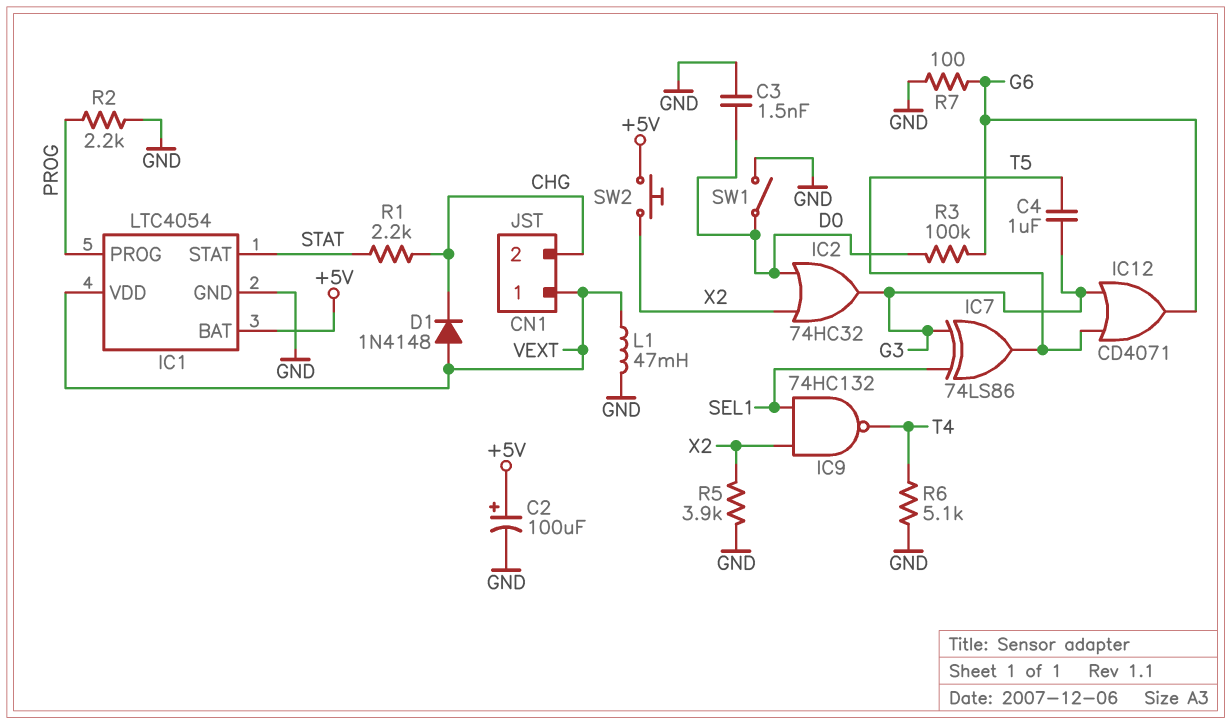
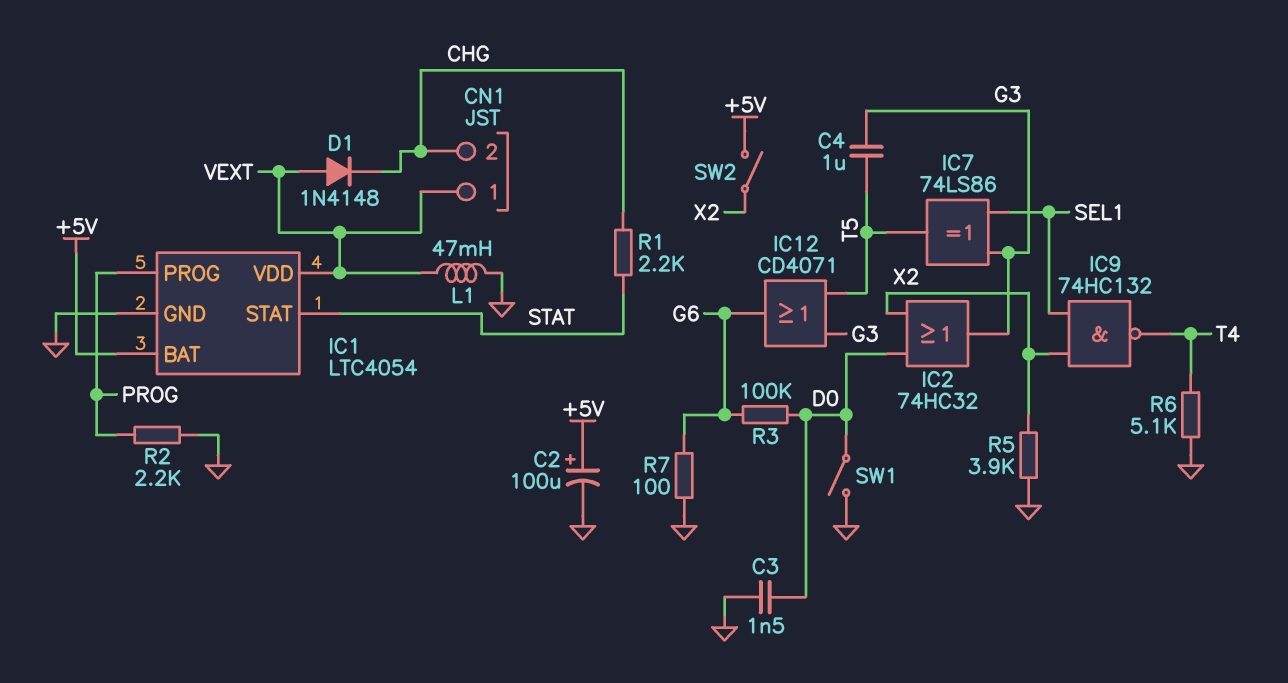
SW2: button (+5V, X2) -> switch (+5V, X2)

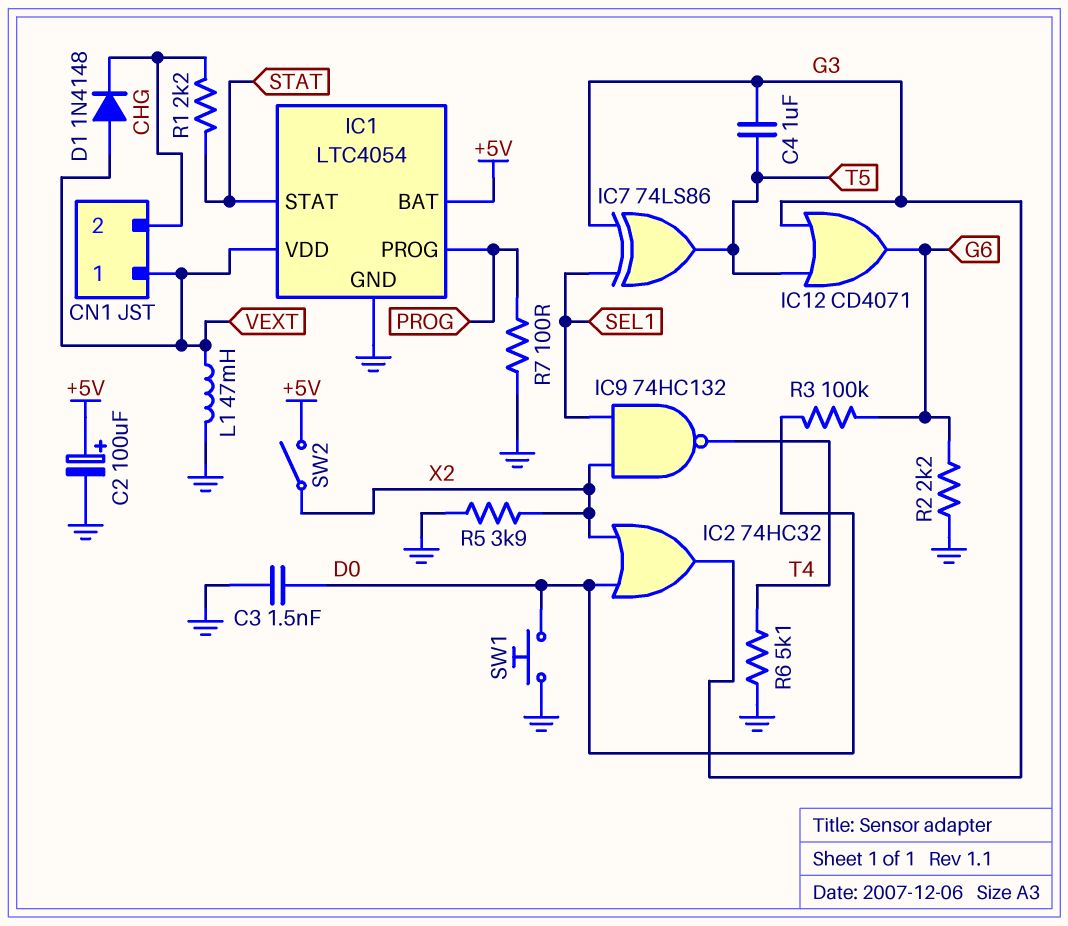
R2: 2.2k (GND, PROG) -> 2.2k (G6, GND)
R7: 100 (G6, GND) -> 100 (GND, PROG)
SW1: switch (D0, GND) -> button (D0, GND)

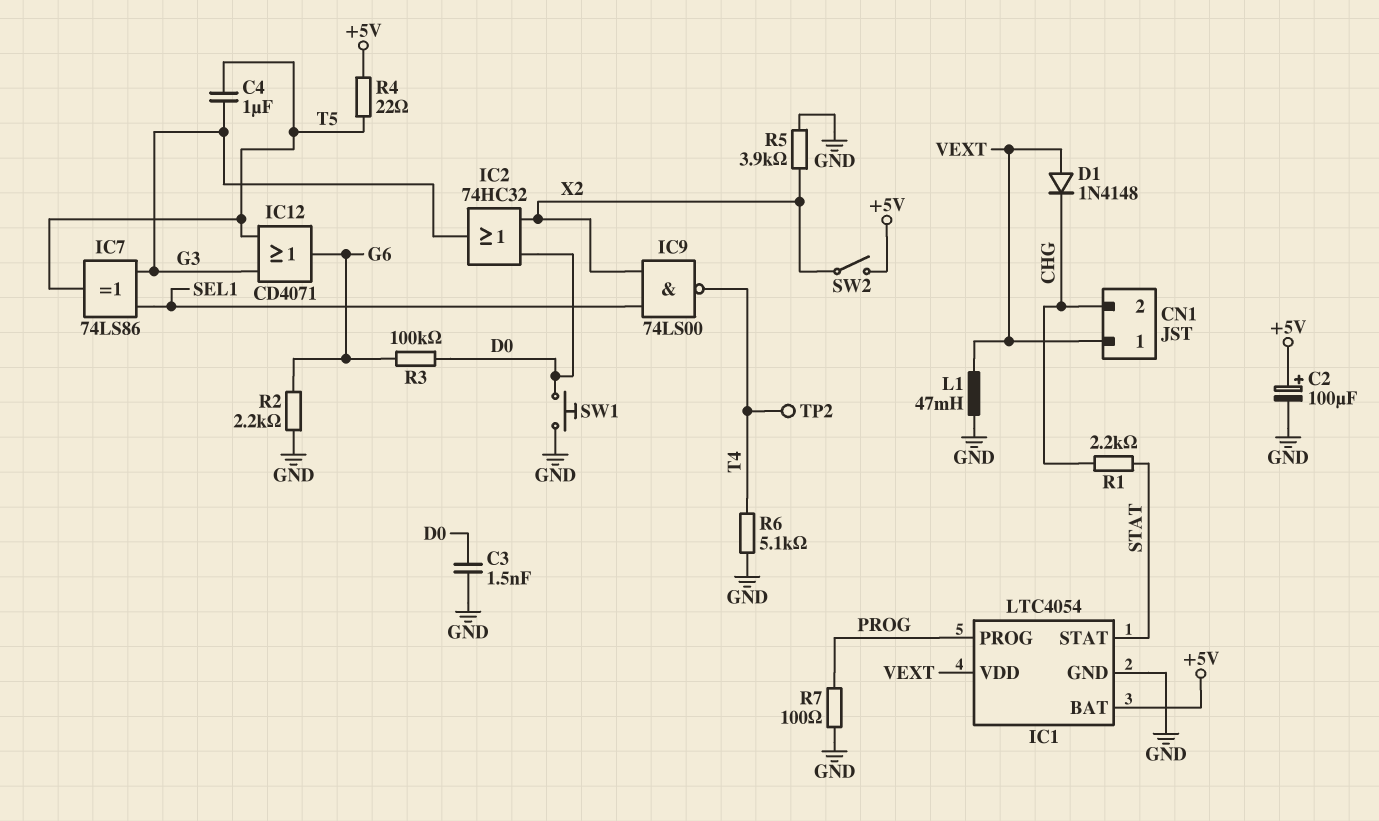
IC9: NAND 74HC132 (in SEL1, in X2, out T4) -> NAND 74LS00 (in SEL1, in X2, out T4)
R4: none -> 22 (+5V, T5)
TP2: none -> test point (T4)

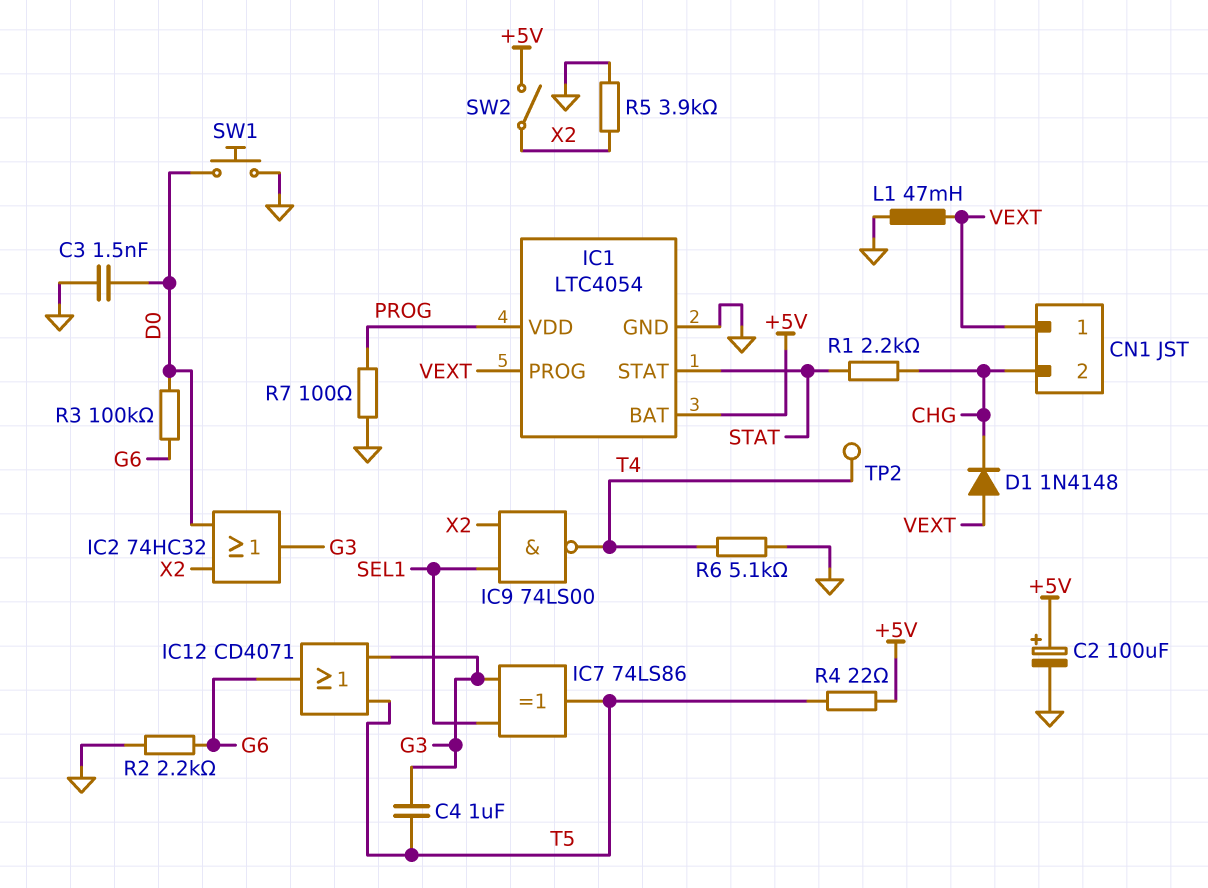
IC1 pin PROG: PROG -> VEXT
IC1 pin VDD: VEXT -> PROG

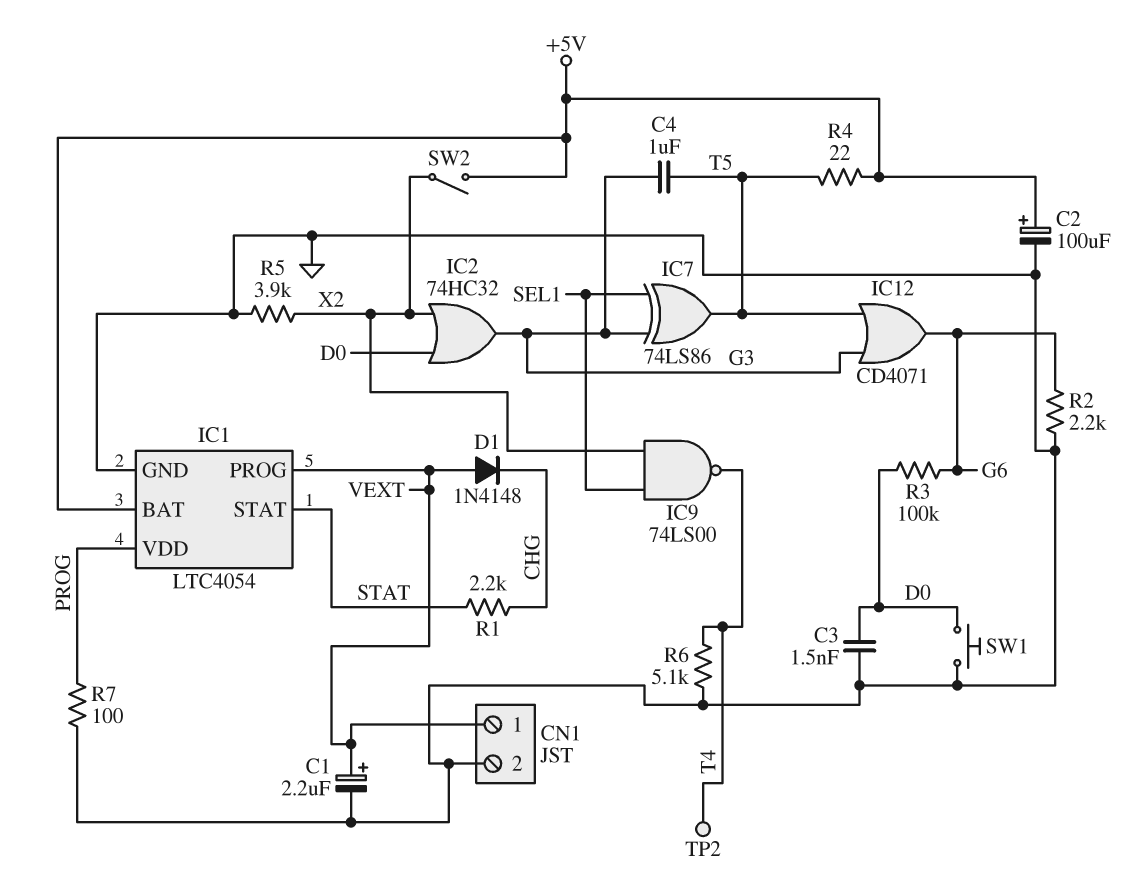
C1: none -> 2.2uF (plus VEXT, minus GND)
CN1 pin 2: CHG -> GND
L1: 47mH (GND, VEXT) -> none

